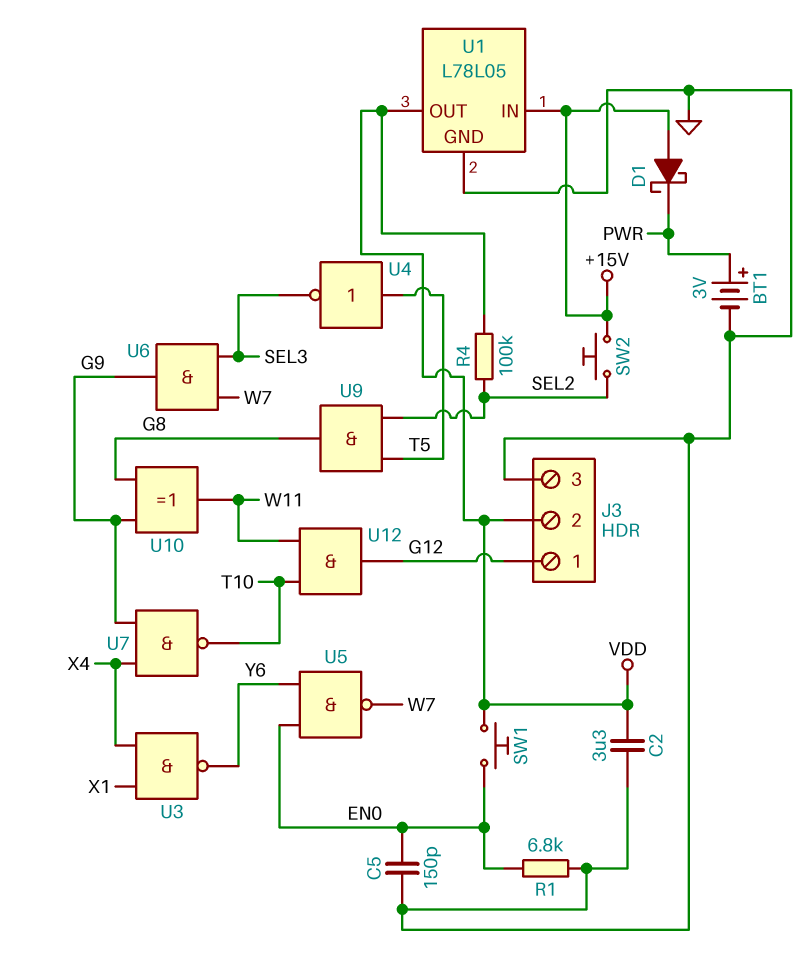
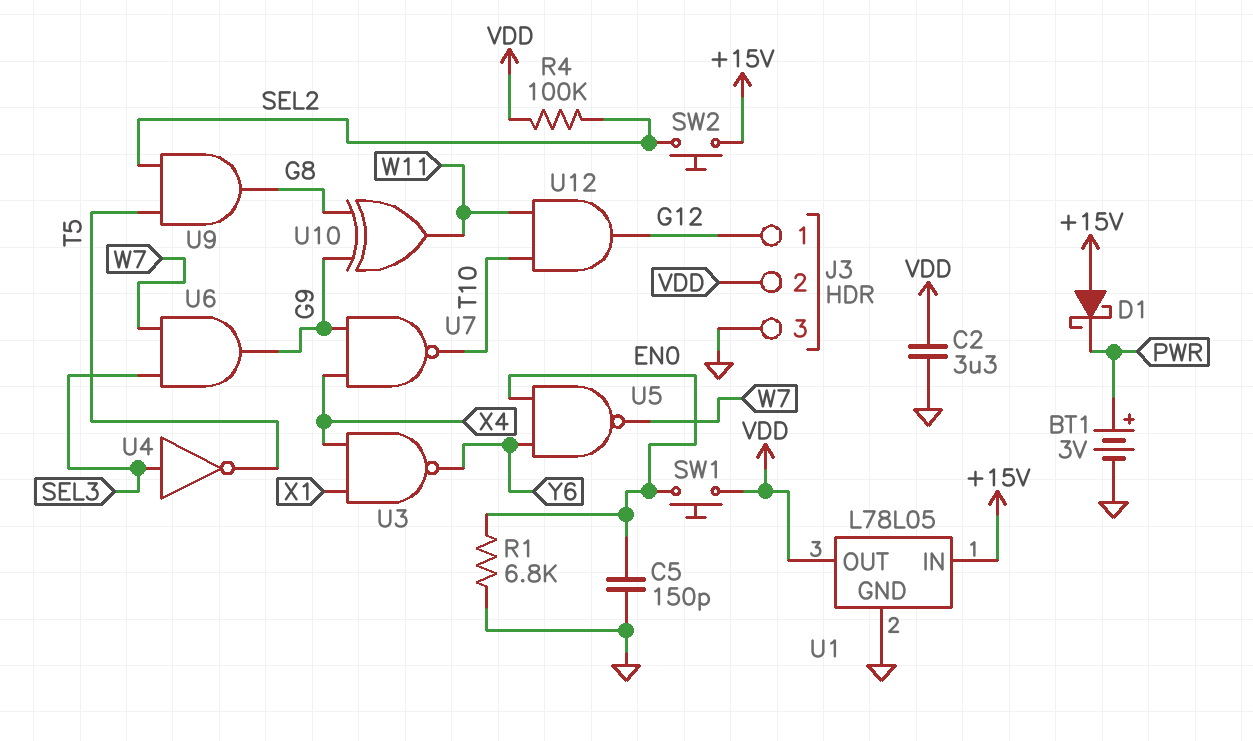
U4: NOT (in T5, out SEL3) -> NOT (in SEL3, out T5)

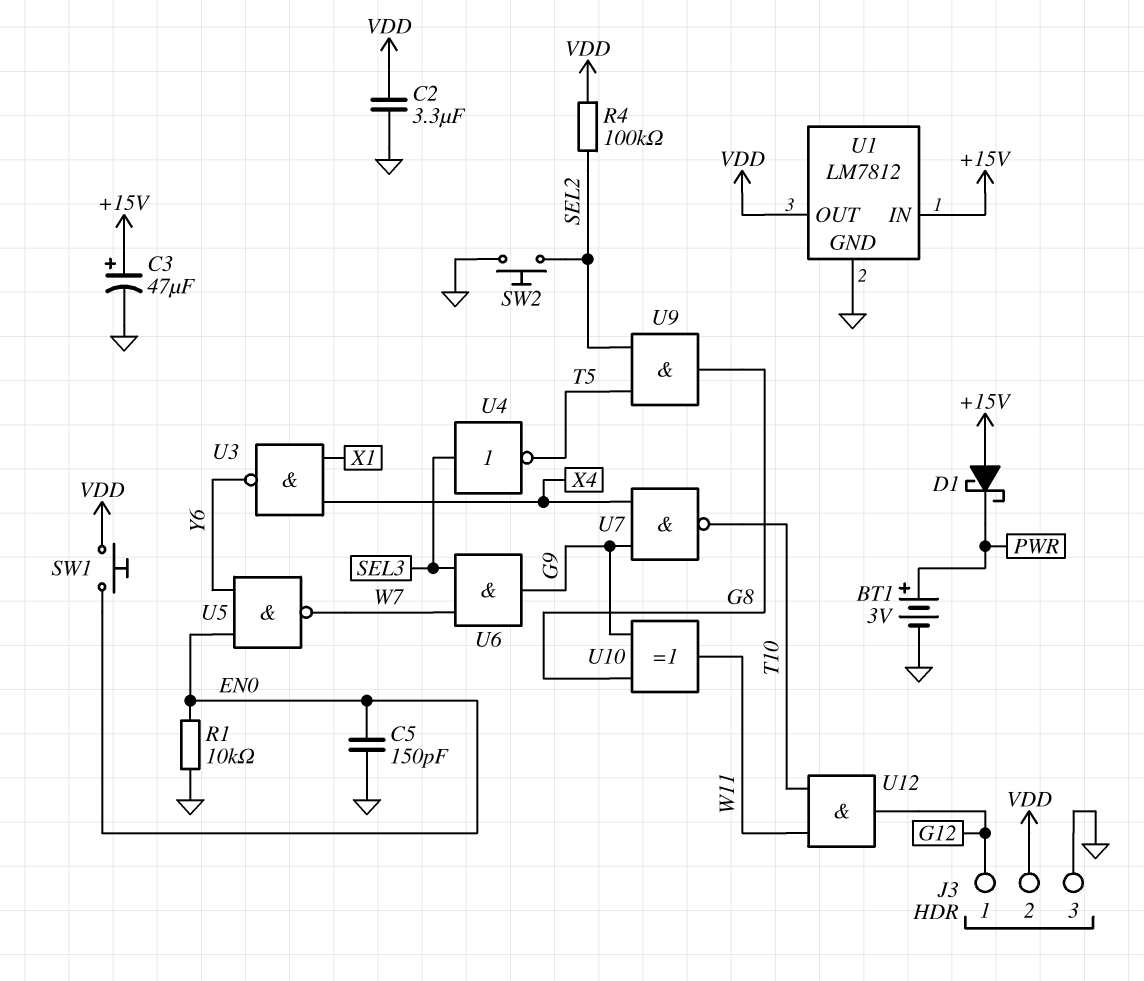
C3: none -> 47uF (plus +15V, minus GND)
R1: 6.8k (EN0, GND) -> 10k (EN0, GND)
SW2: button (+15V, SEL2) -> button (GND, SEL2)
U1: L78L05 -> LM7812

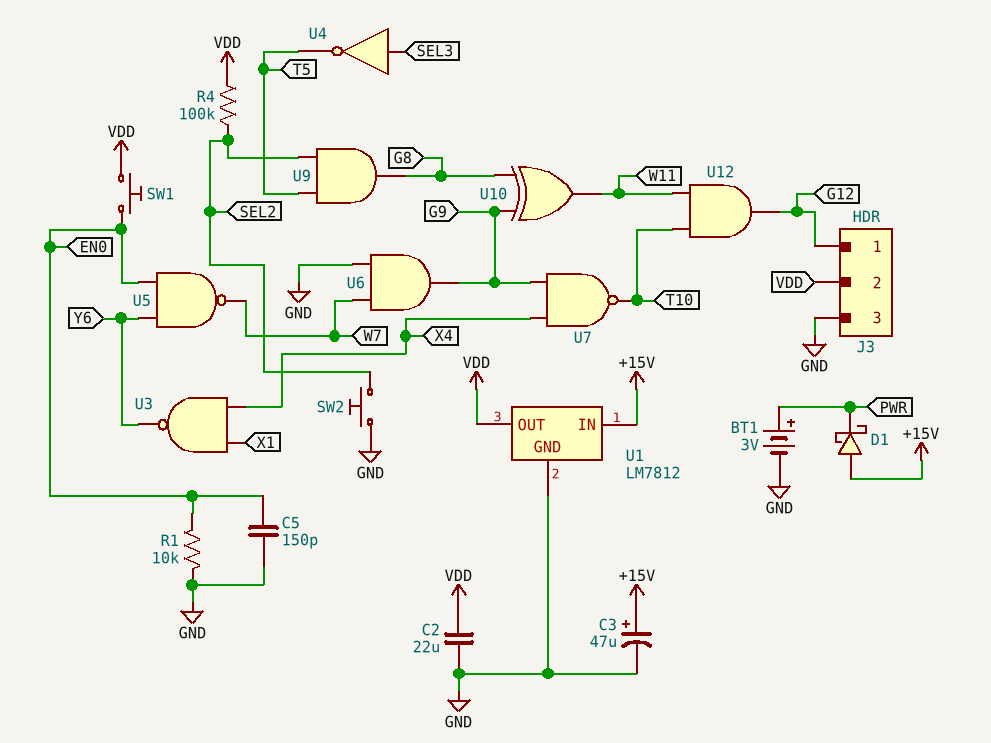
C2: 3.3uF (GND, VDD) -> 22uF (GND, VDD)
U6: AND (in SEL3, in W7, out G9) -> AND (in GND, in W7, out G9)

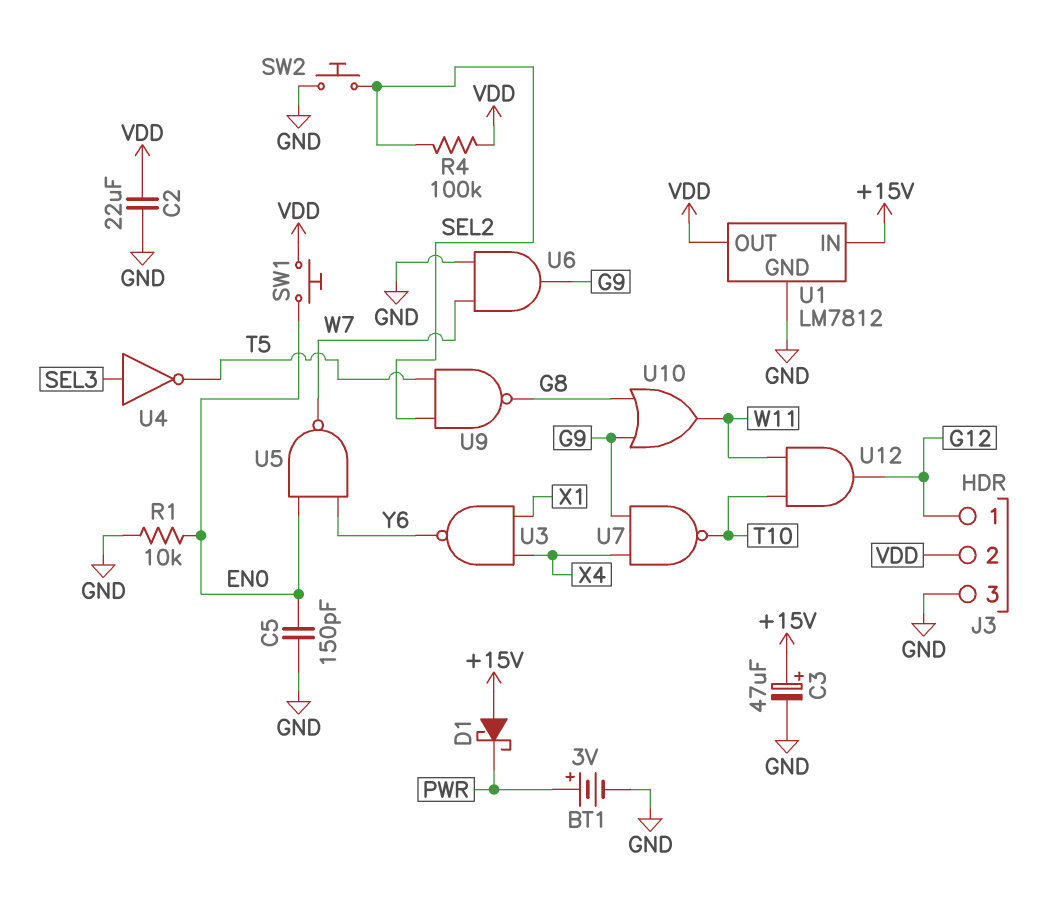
U9: AND (in SEL2, in T5, out G8) -> NAND (in SEL2, in T5, out G8)
U10: XOR (in G8, in G9, out W11) -> OR (in G8, in G9, out W11)

